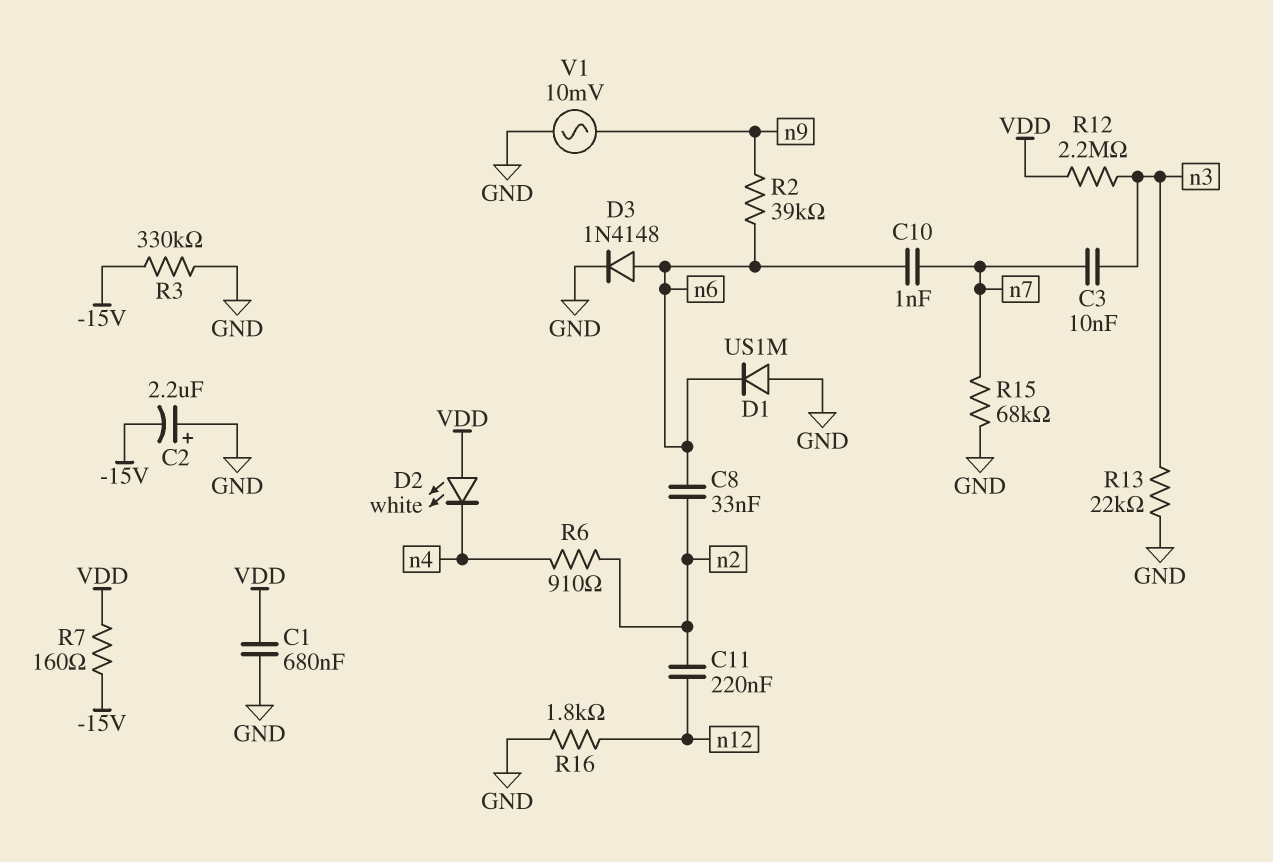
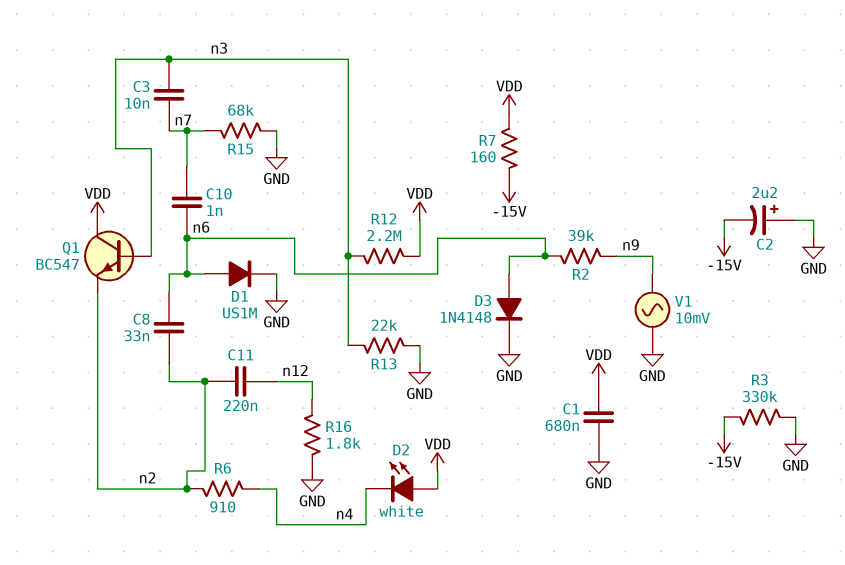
D1: diode US1M (A GND, K n6) -> diode US1M (A n6, K GND)
Q1: none -> NPN BC547 (B n3, C VDD, E n2)

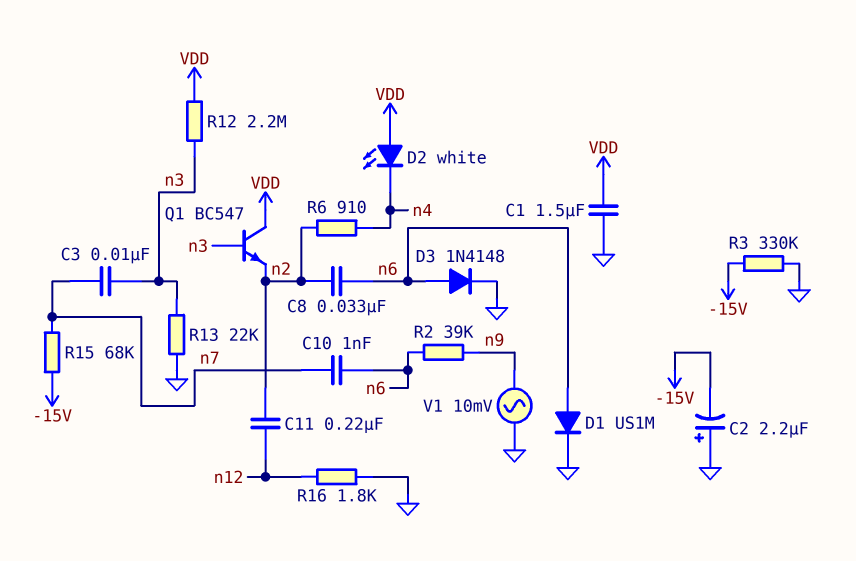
C1: 680nF (GND, VDD) -> 1.5uF (GND, VDD)
R7: 160 (-15V, VDD) -> none
R15: 68k (GND, n7) -> 68k (-15V, n7)

